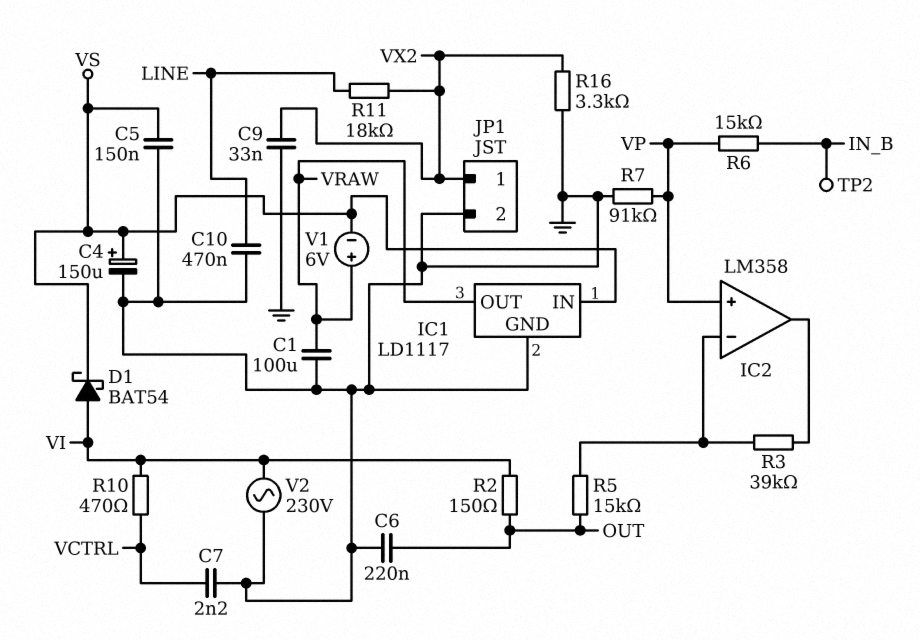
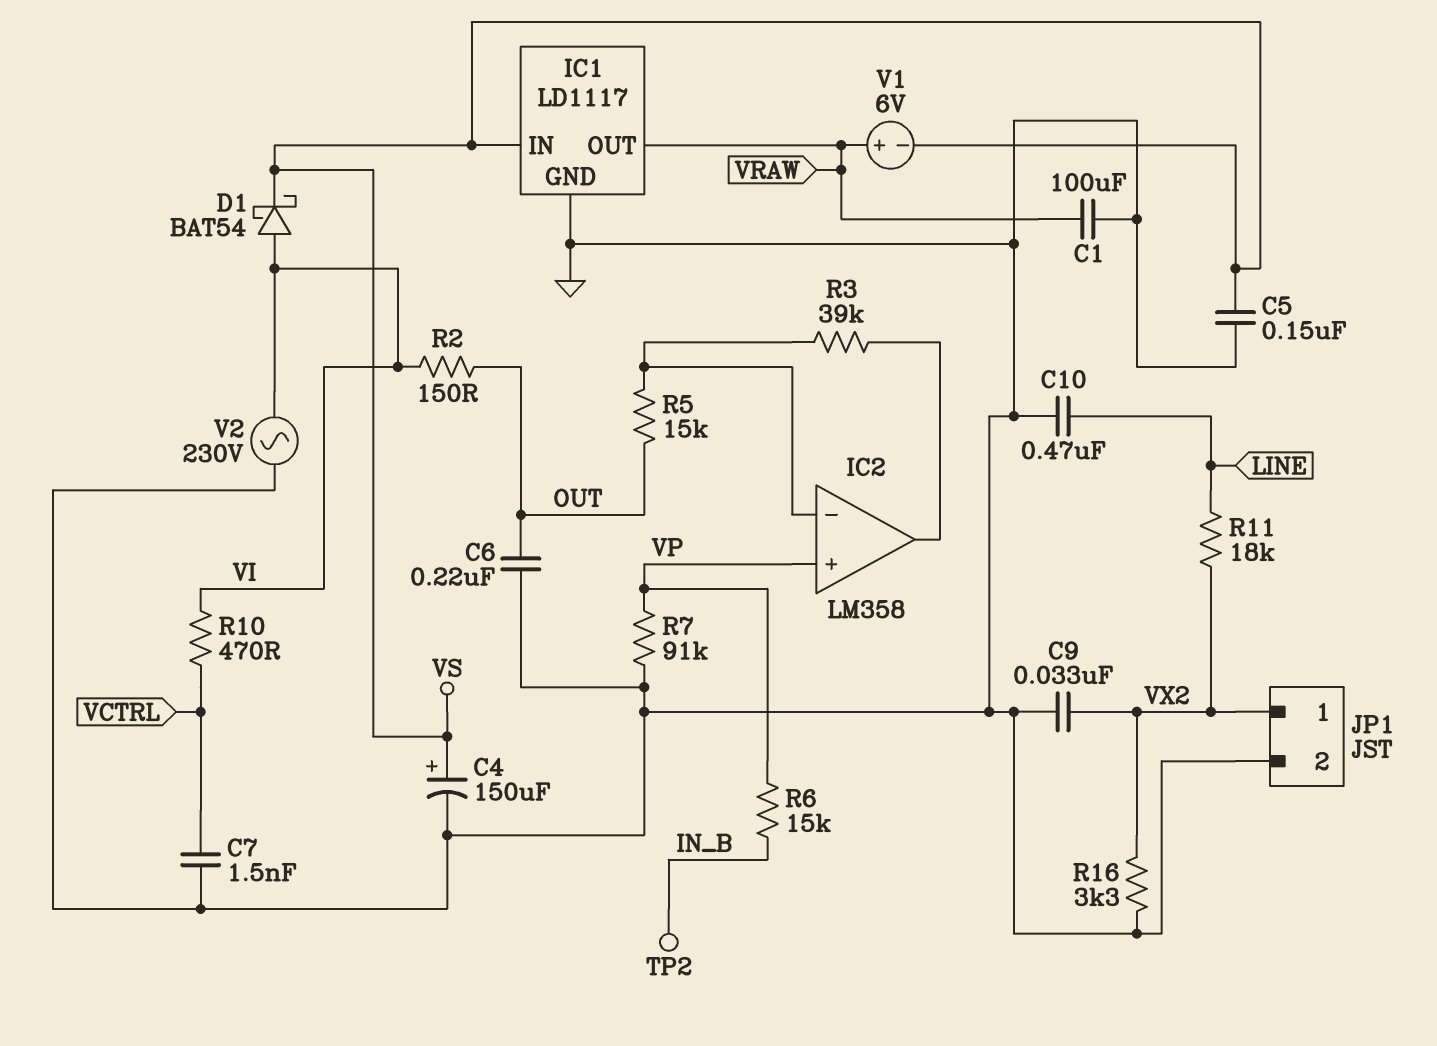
C7: 2.2nF (GND, VCTRL) -> 1.5nF (GND, VCTRL)

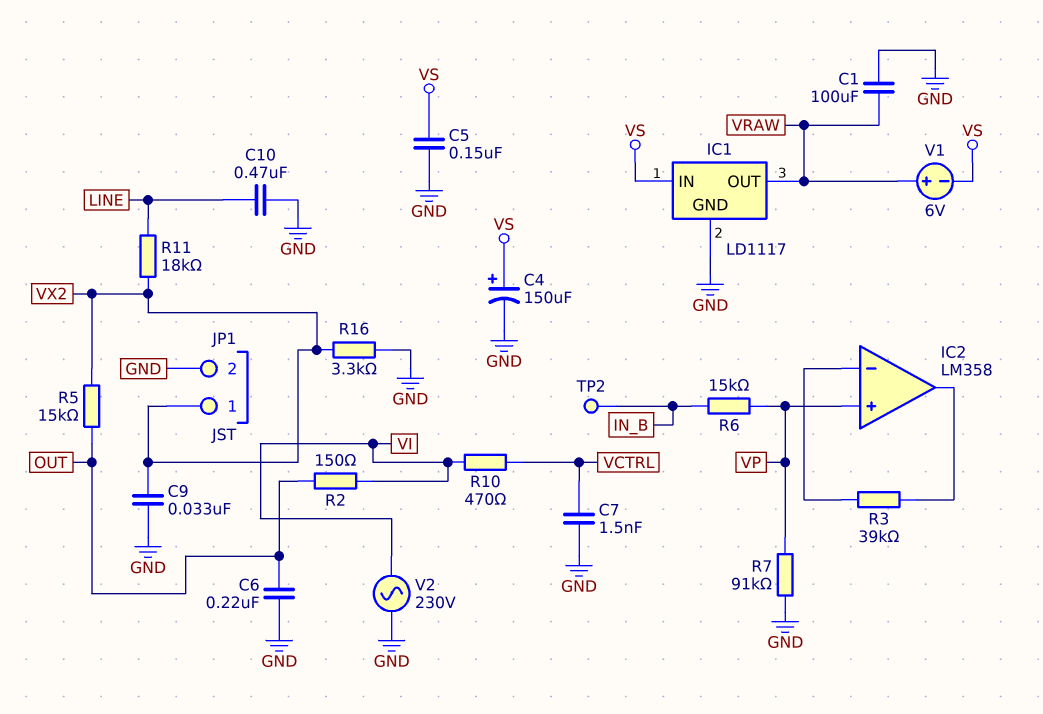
D1: schottky BAT54 (A VI, K VS) -> none
R5: 15k (IC2/in-, OUT) -> 15k (OUT, VX2)

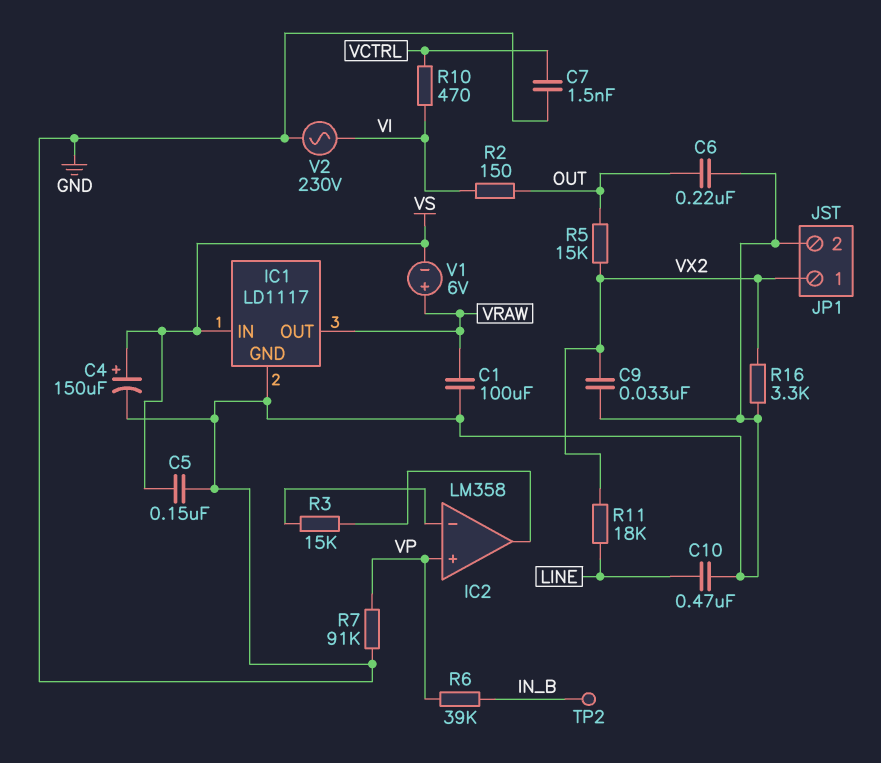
R3: 39k (IC2/in-, IC2/out) -> 15k (IC2/in-, IC2/out)
R6: 15k (IN_B, VP) -> 39k (IN_B, VP)

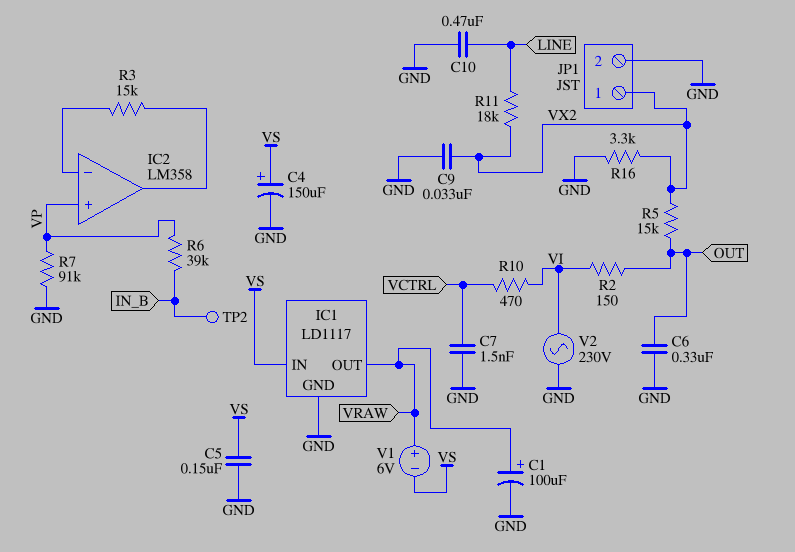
C1: 100uF (GND, VRAW) -> 100uF (plus VRAW, minus GND)
C6: 220nF (GND, OUT) -> 330nF (GND, OUT)

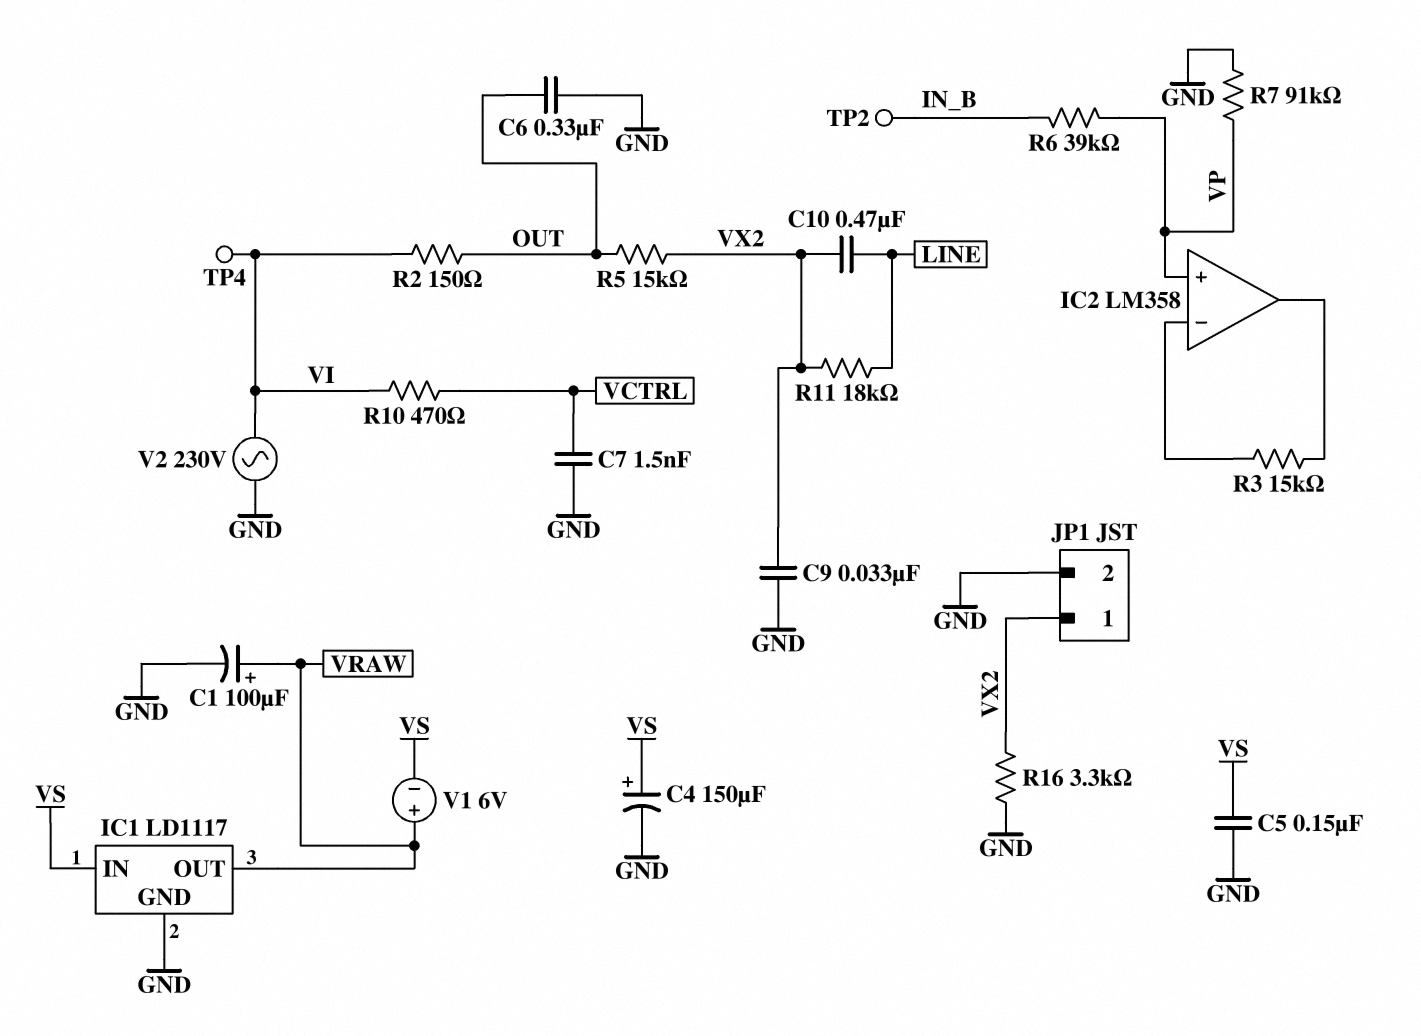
C10: 470nF (GND, LINE) -> 470nF (LINE, VX2)
TP4: none -> test point (VI)

